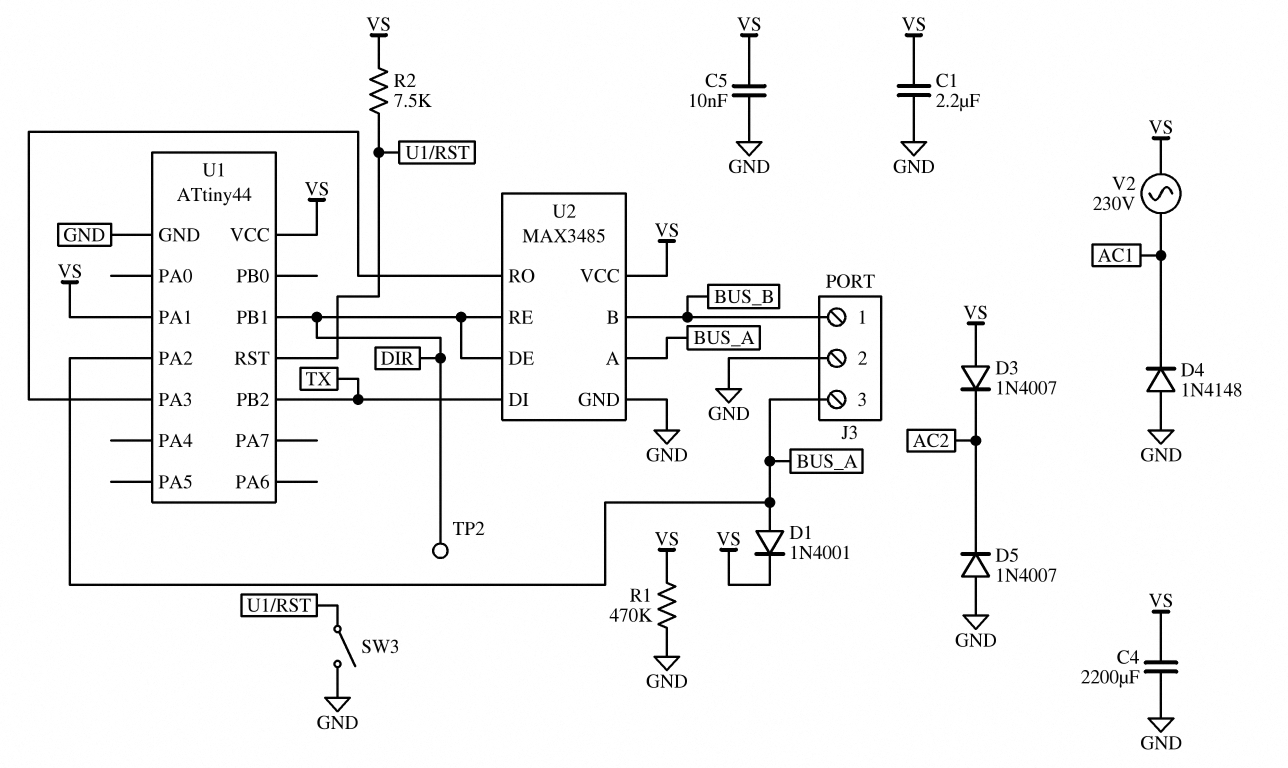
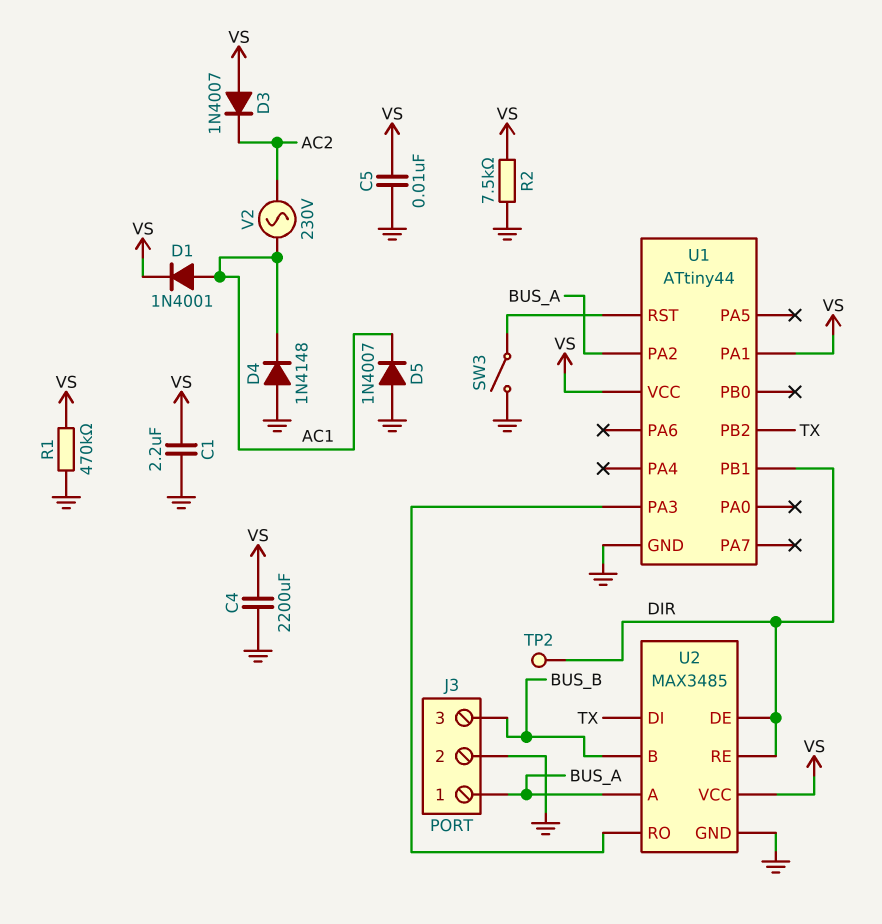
D1: diode 1N4001 (A BUS_A, K VS) -> diode 1N4001 (A AC1, K VS)
D5: diode 1N4007 (A GND, K AC2) -> diode 1N4007 (A GND, K AC1)
J3 pin 1: BUS_B -> BUS_A
J3 pin 3: BUS_A -> BUS_B
R2: 7.5k (U1/RST, VS) -> 7.5k (GND, VS)
V2: AC 230V (AC1, VS) -> AC 230V (AC1, AC2)

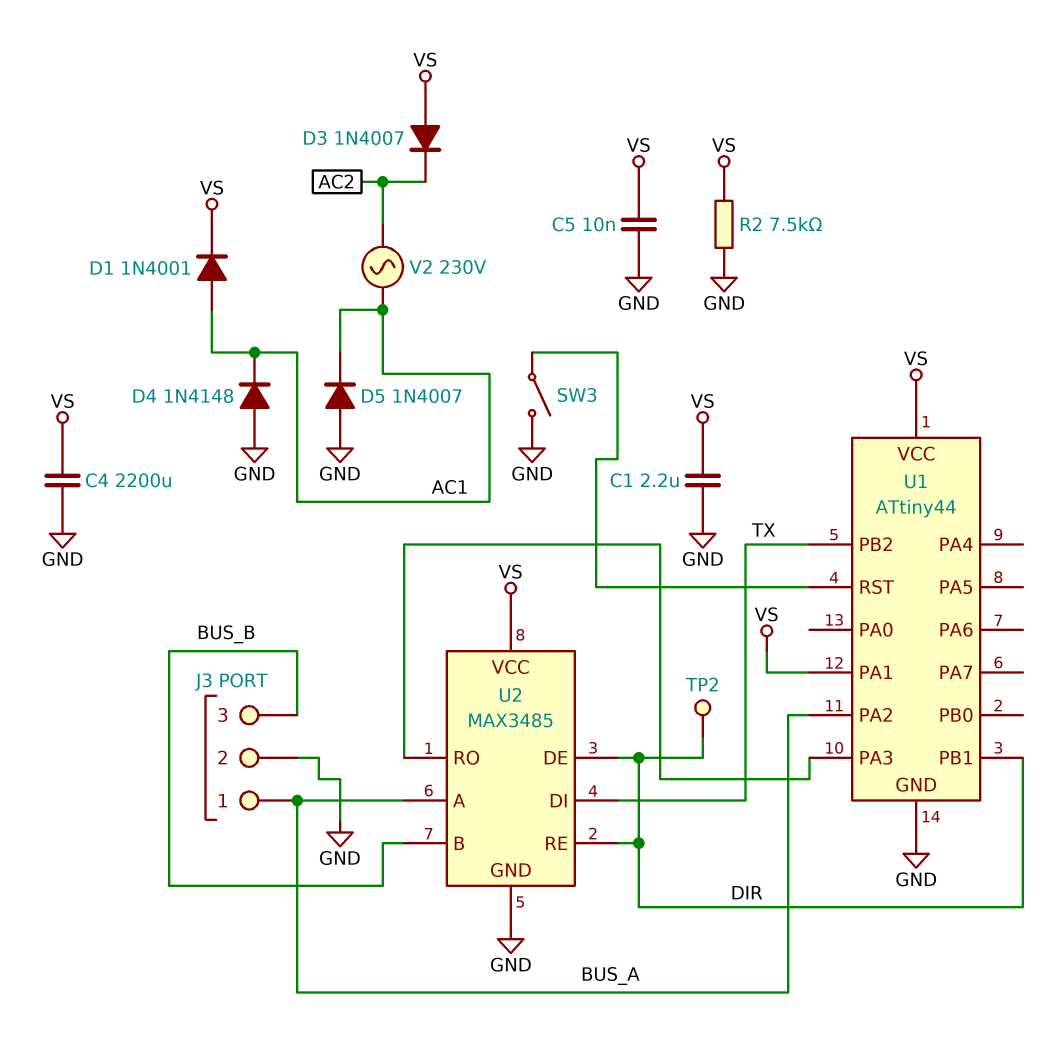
R1: 470k (GND, VS) -> none

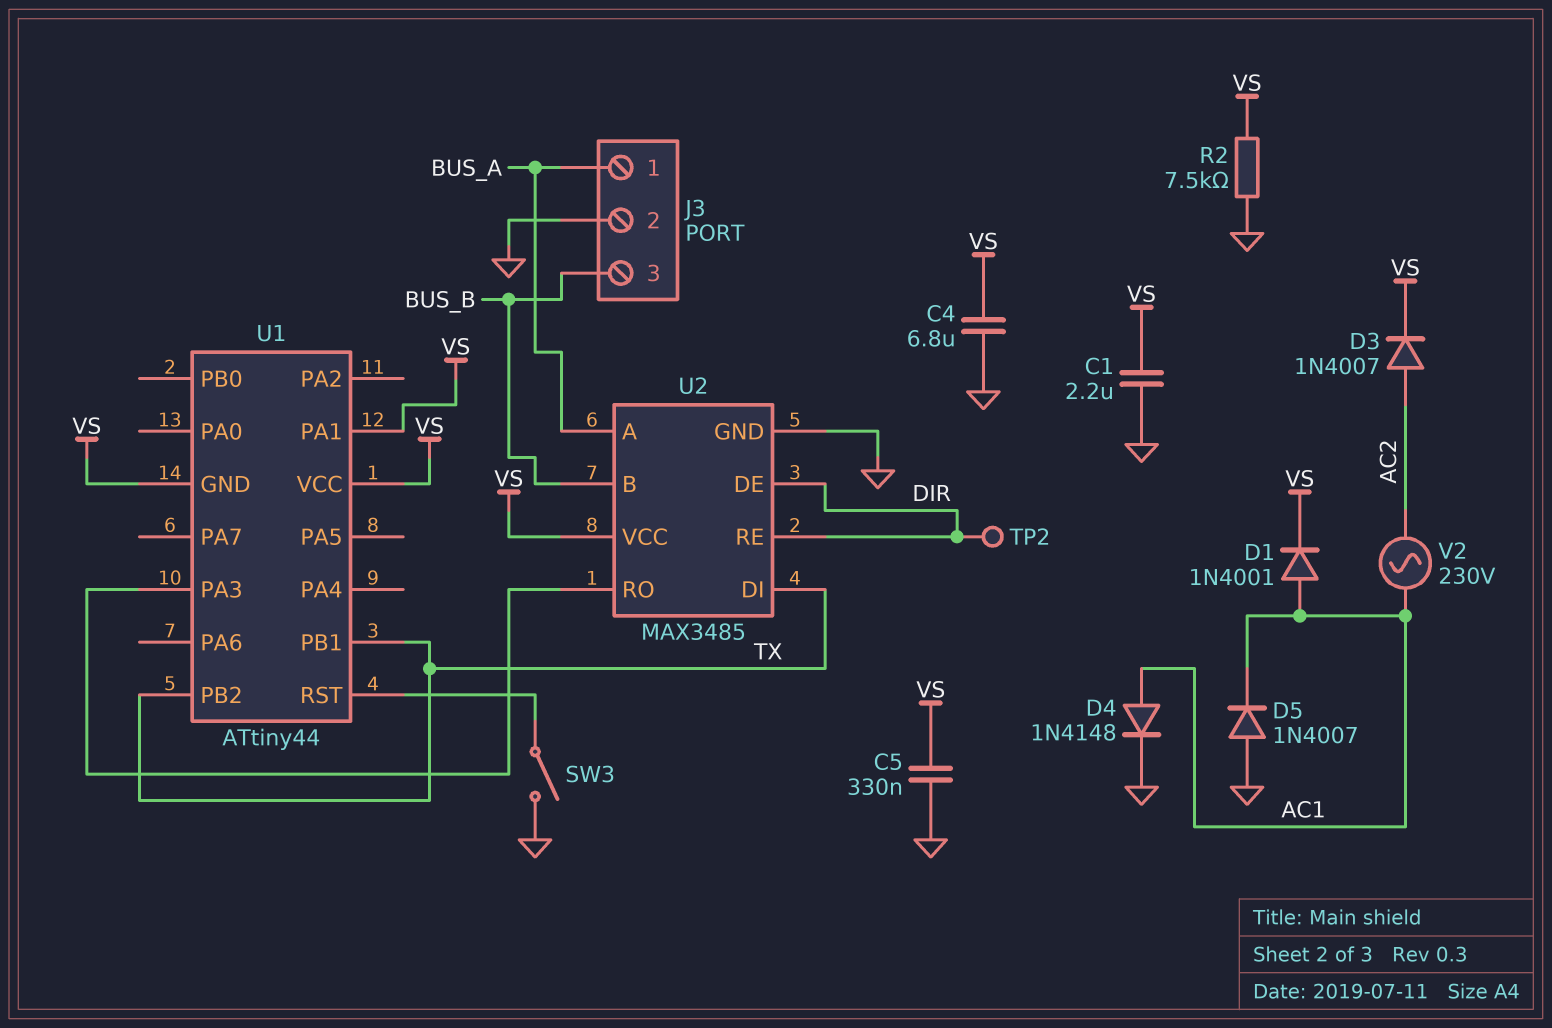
C4: 2200uF (GND, VS) -> 6.8uF (GND, VS)
C5: 10nF (GND, VS) -> 330nF (GND, VS)
D3: diode 1N4007 (A VS, K AC2) -> diode 1N4007 (A AC2, K VS)
D4: diode 1N4148 (A GND, K AC1) -> diode 1N4148 (A AC1, K GND)
U1 pin GND: GND -> VS
U1 pin PA2: BUS_A -> none
U1 pin PB1: DIR -> TX

